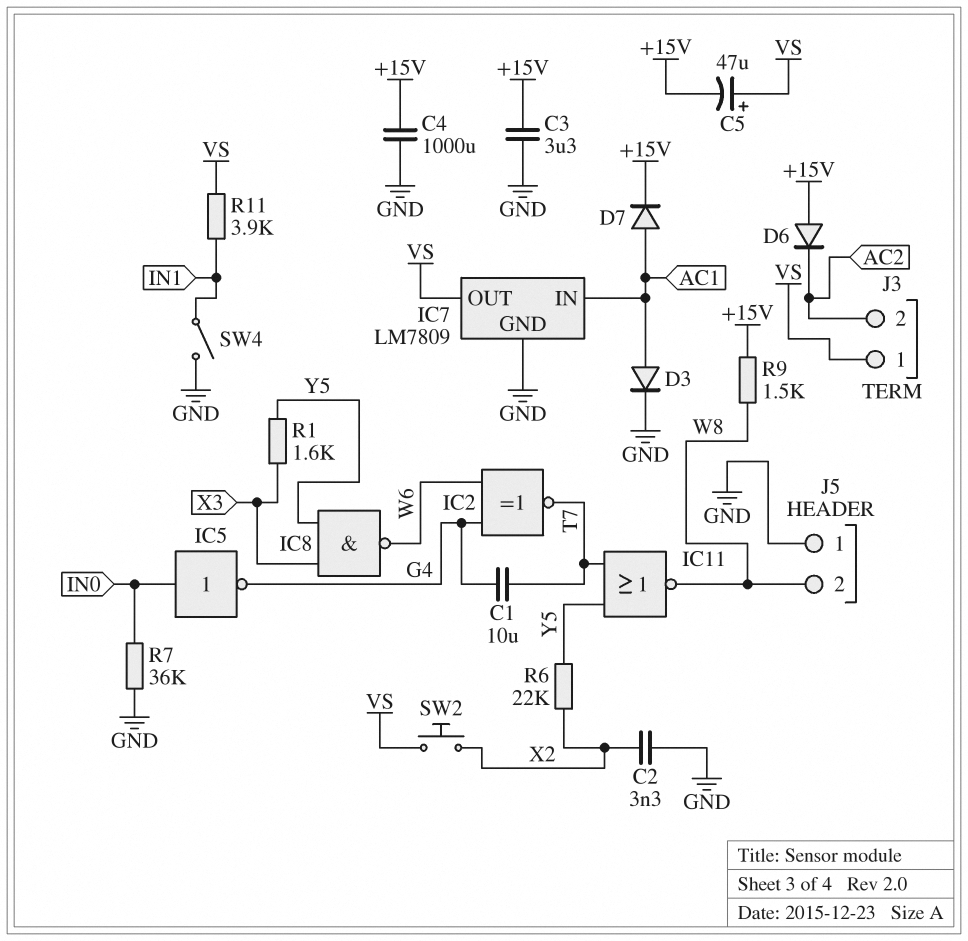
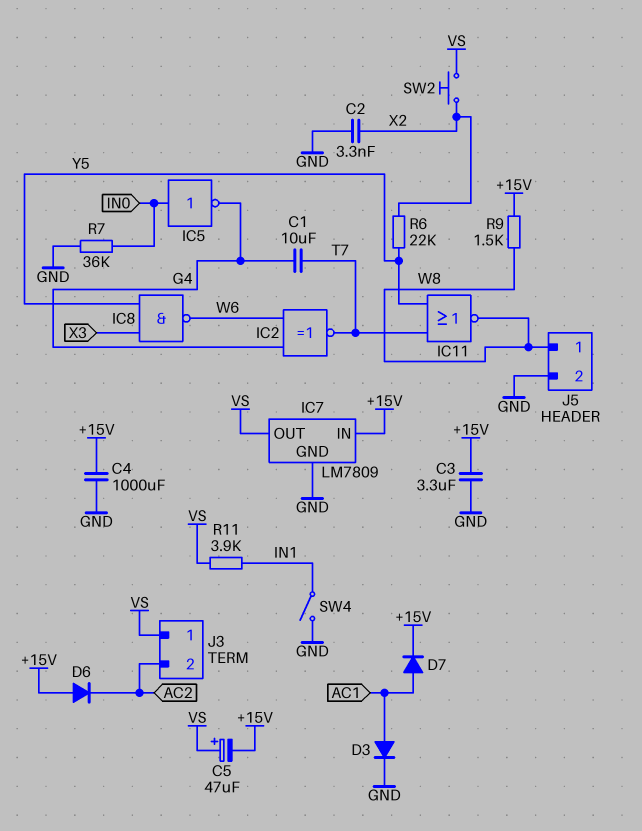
IC7 pin IN: AC1 -> +15V
J5 pin 1: GND -> W8
J5 pin 2: W8 -> GND
R1: 1.6k (X3, Y5) -> none

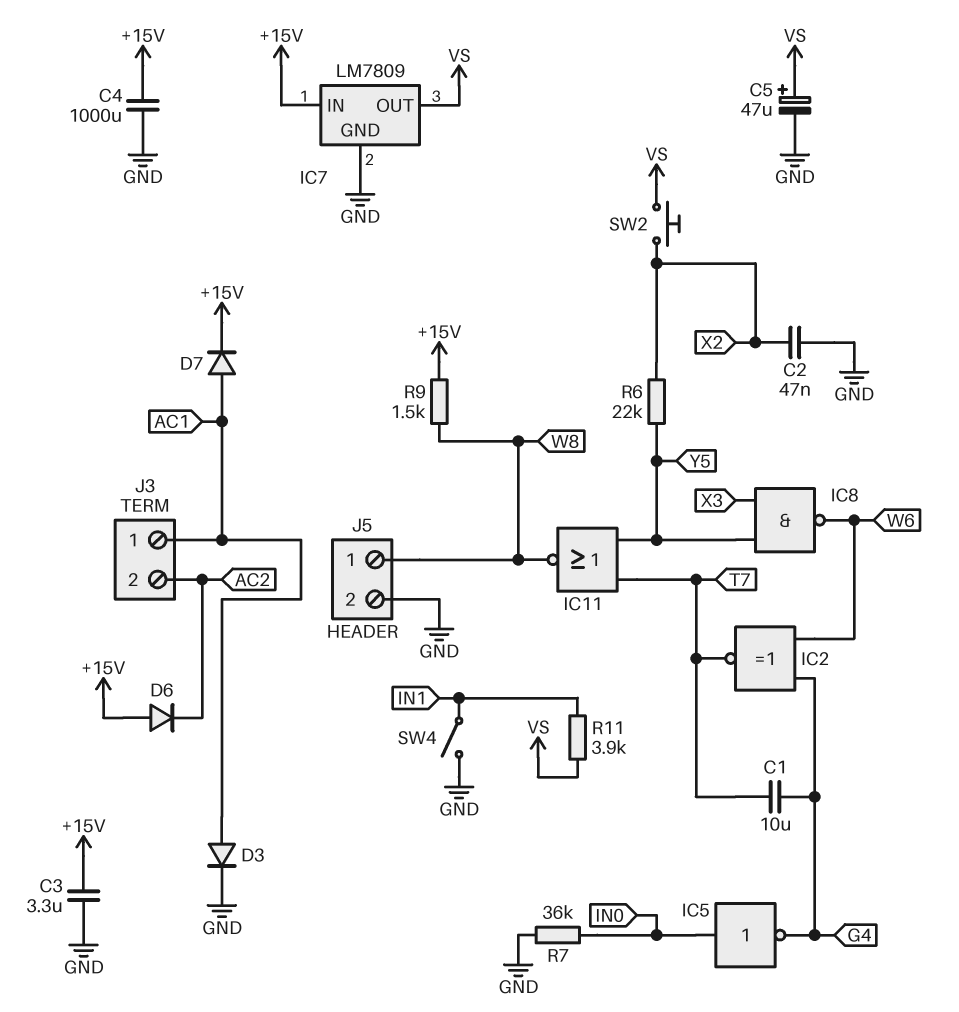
C2: 3.3nF (GND, X2) -> 47nF (GND, X2)
C5: 47uF (plus VS, minus +15V) -> 47uF (plus VS, minus GND)
J3 pin 1: VS -> AC1

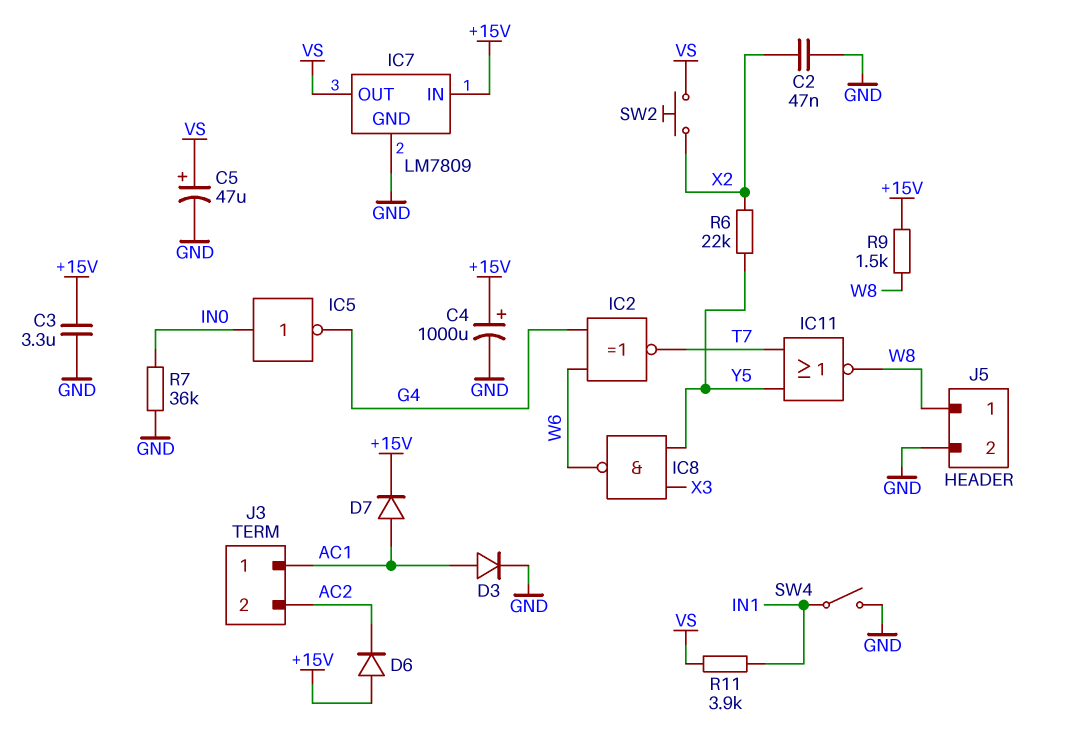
C1: 10uF (G4, T7) -> none
C4: 1000uF (+15V, GND) -> 1000uF (plus +15V, minus GND)

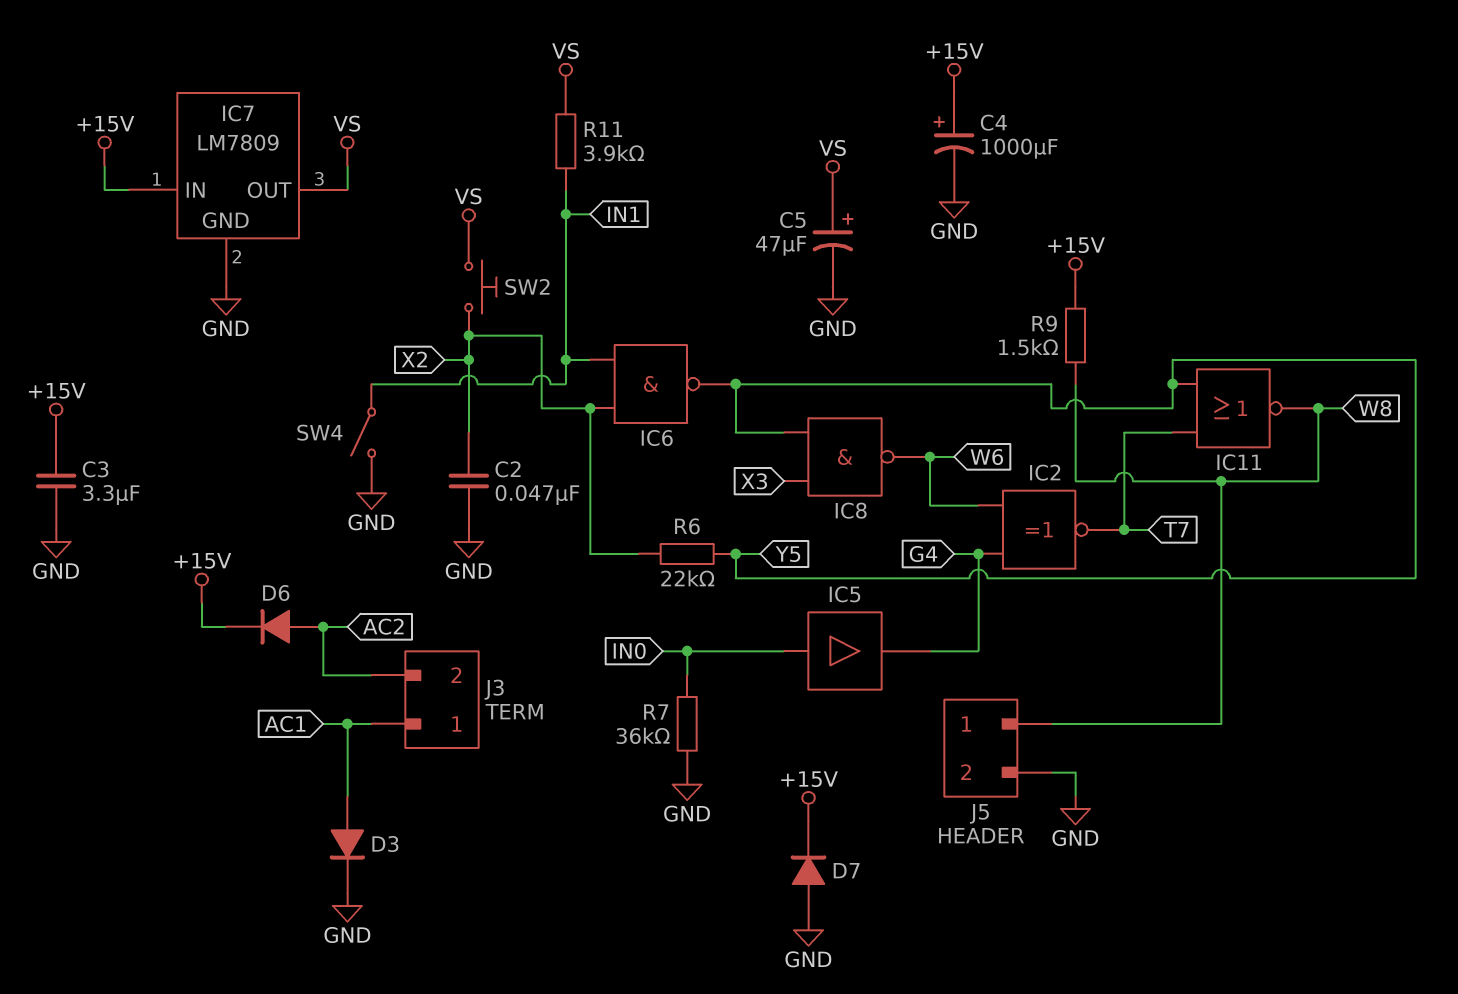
D6: diode (A +15V, K AC2) -> diode (A AC2, K +15V)
D7: diode (A AC1, K +15V) -> diode (A GND, K +15V)
IC5: NOT (in IN0, out G4) -> buffer (in IN0, out G4)
IC6: none -> NAND (in IN1, in X2, out Y5)

